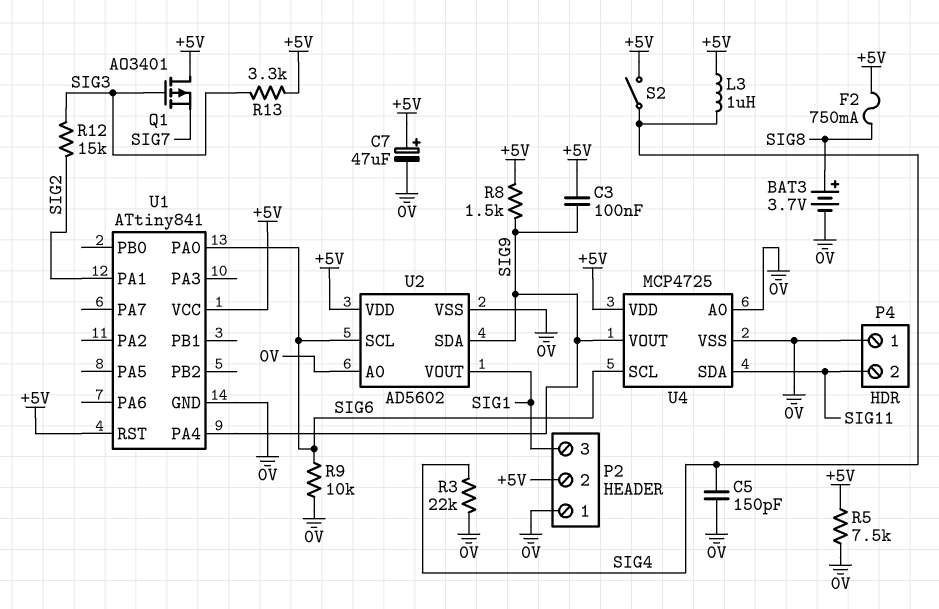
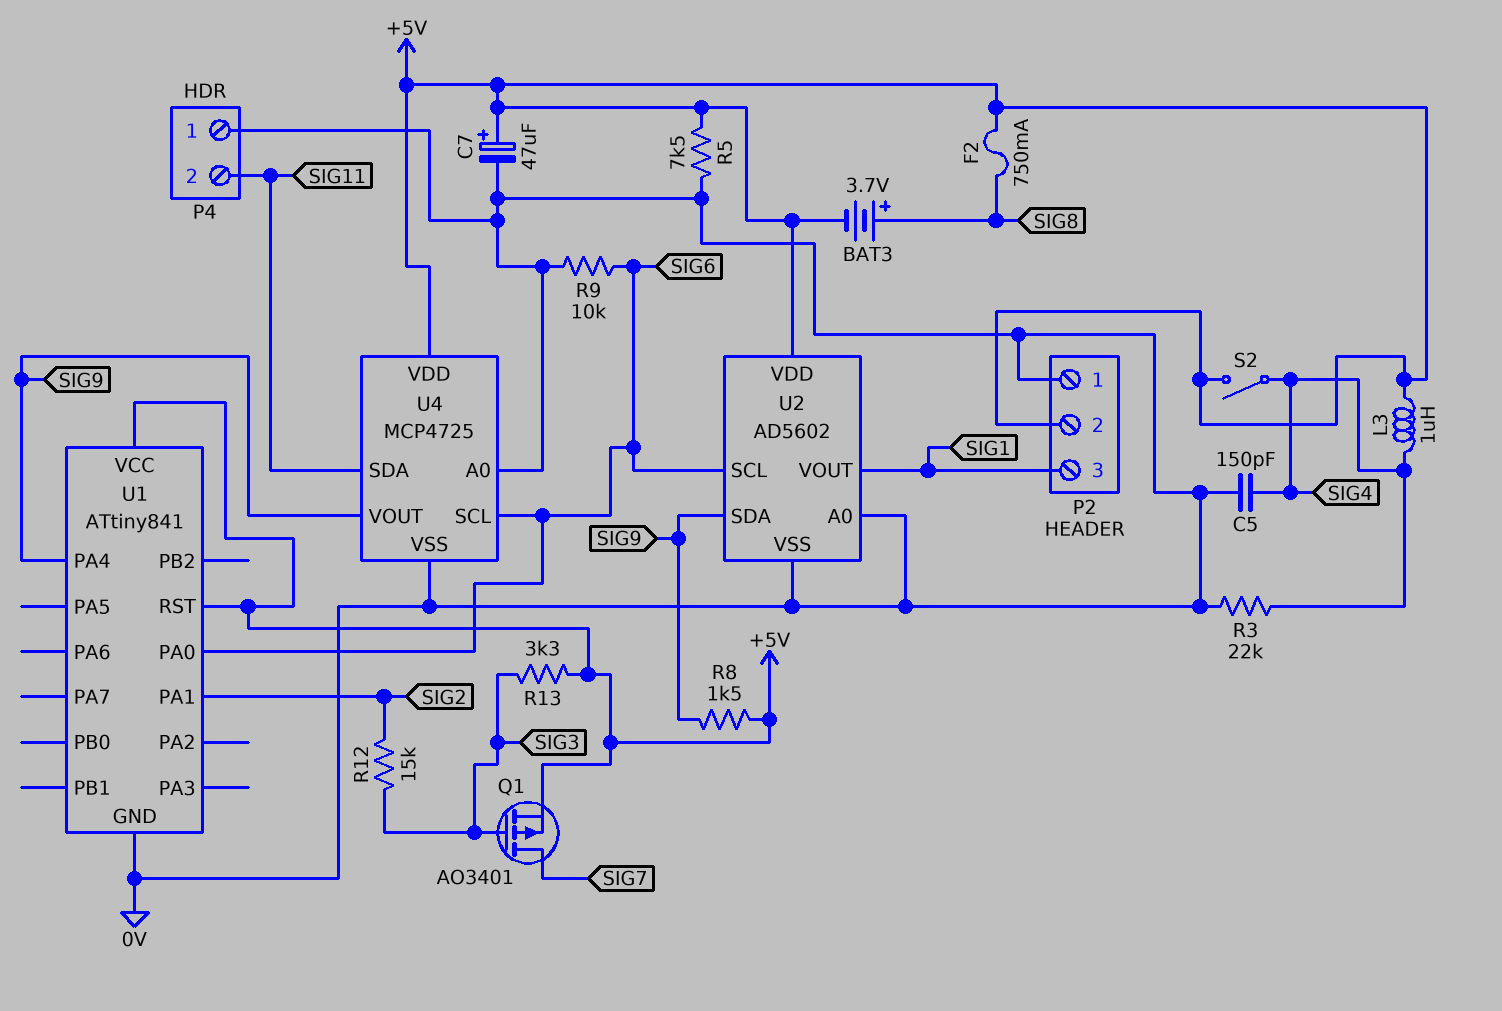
BAT3: 3.7V (plus SIG8, minus 0V) -> 3.7V (plus SIG8, minus +5V)
C3: 100nF (+5V, SIG9) -> none
Q1: PMOS AO3401 (G SIG3, D +5V, S SIG7) -> PMOS AO3401 (G SIG3, D SIG7, S +5V)

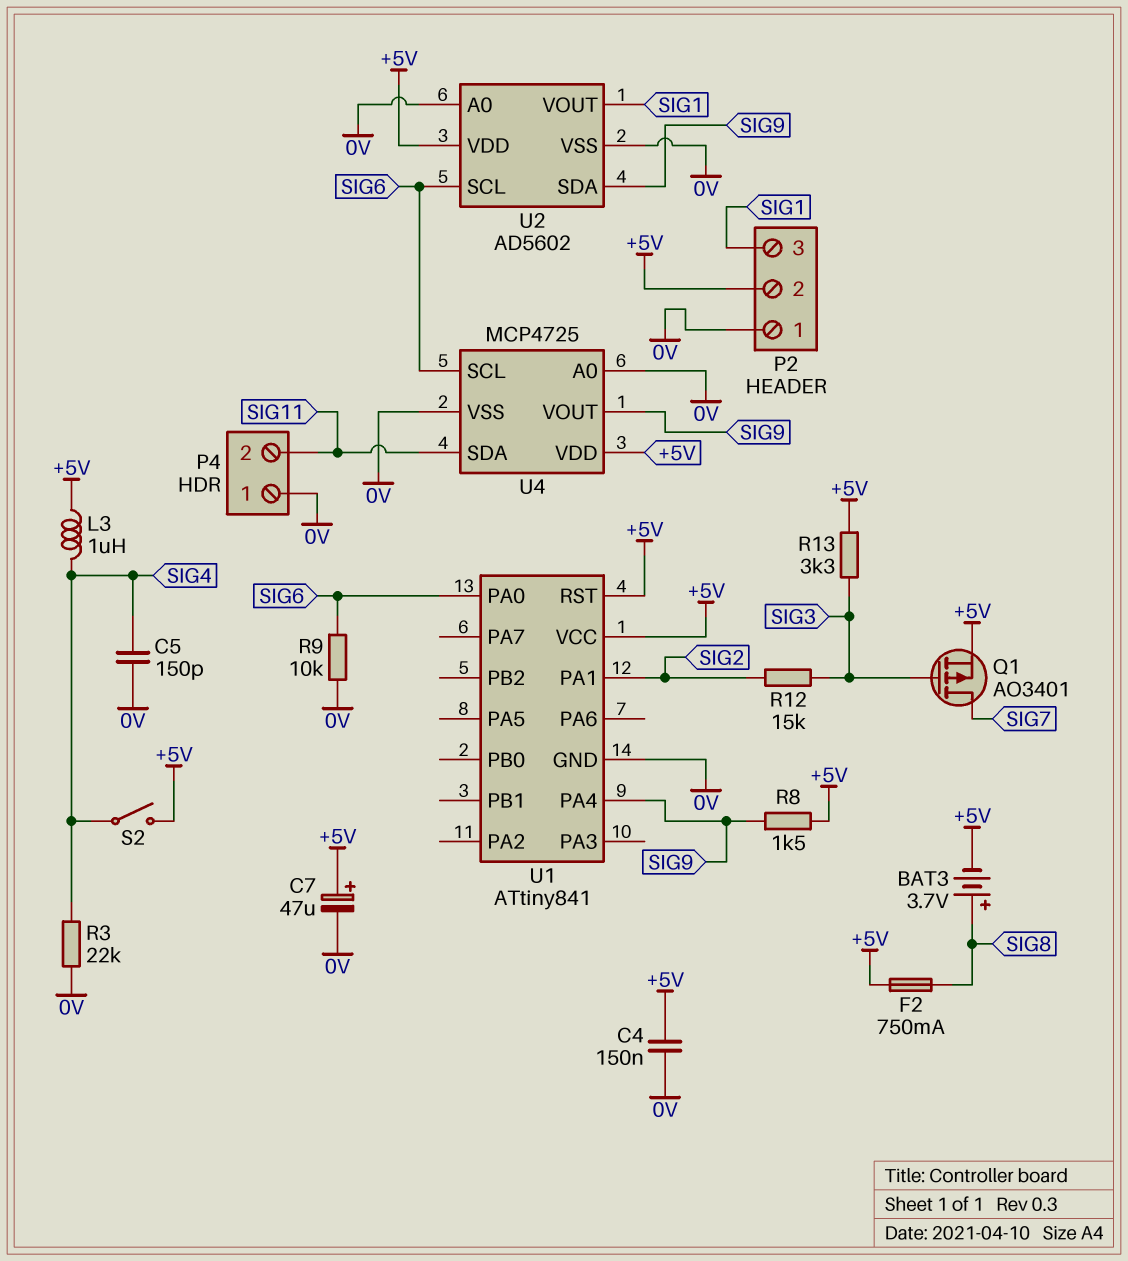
C4: none -> 150nF (+5V, 0V)
R5: 7.5k (+5V, 0V) -> none

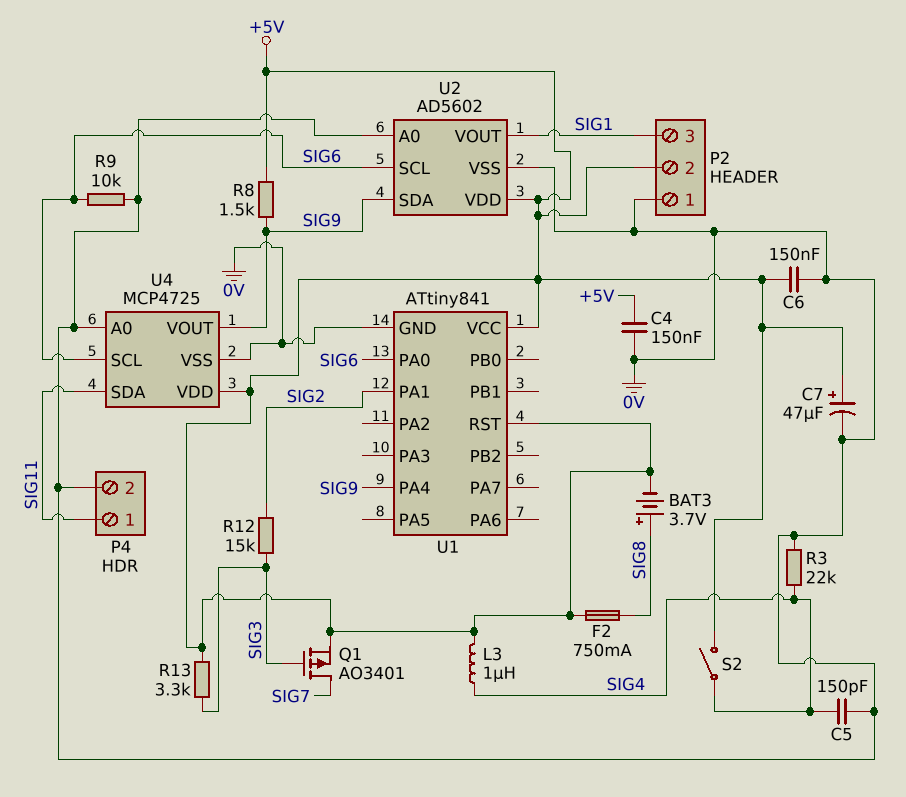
C6: none -> 150nF (+5V, 0V)
P4 pin 1: 0V -> SIG11
P4 pin 2: SIG11 -> 0V

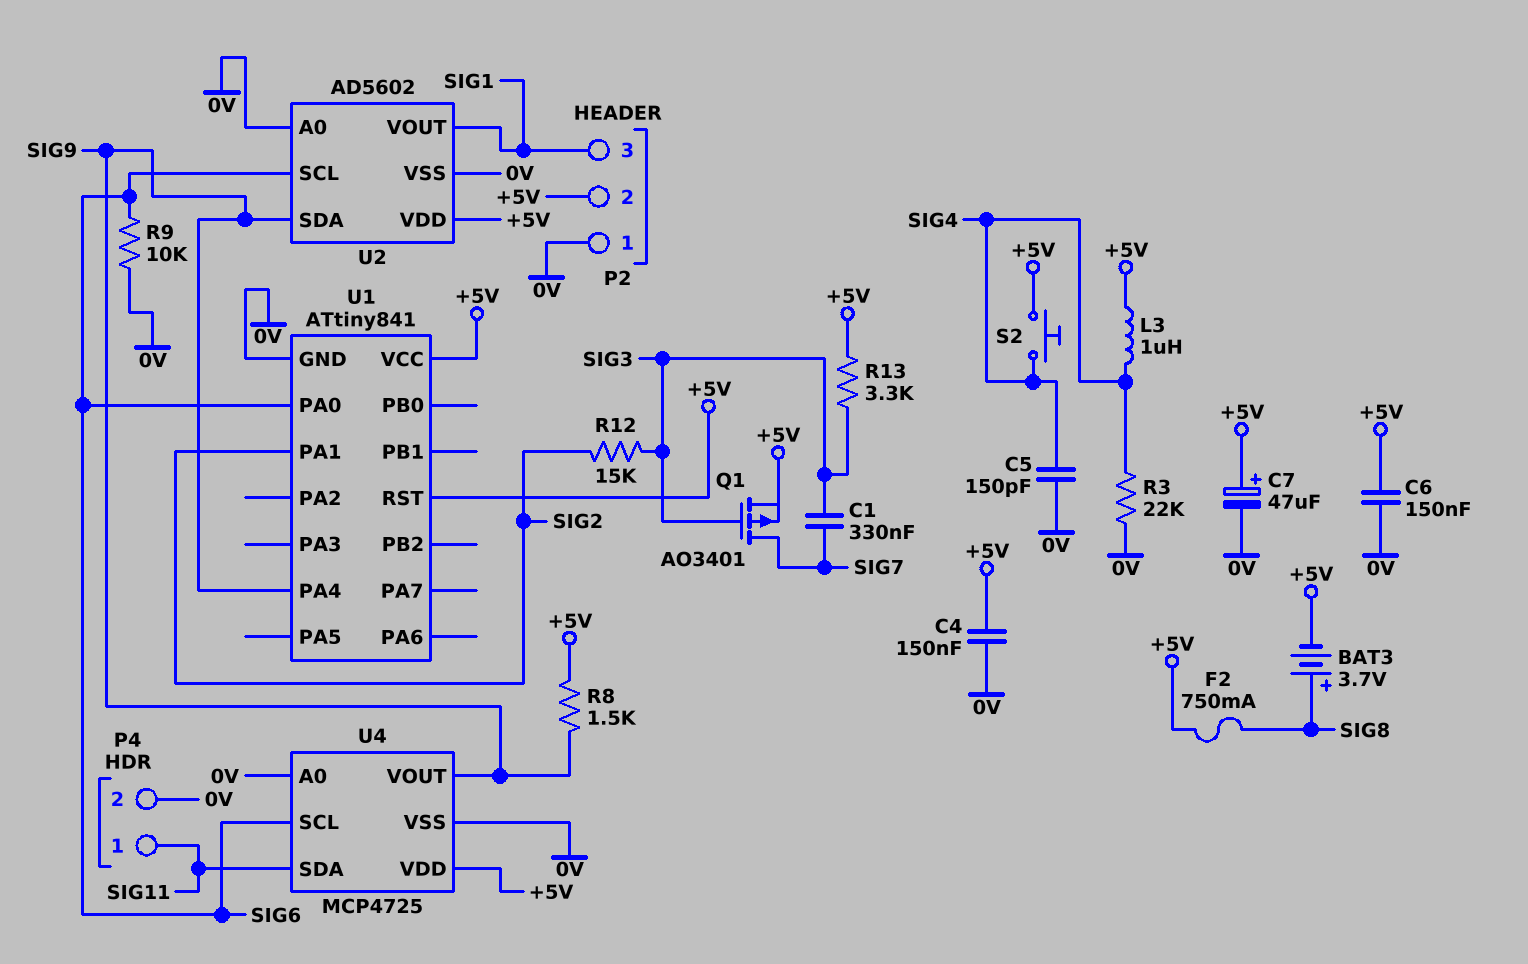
C1: none -> 330nF (SIG3, SIG7)
S2: switch (+5V, SIG4) -> button (+5V, SIG4)

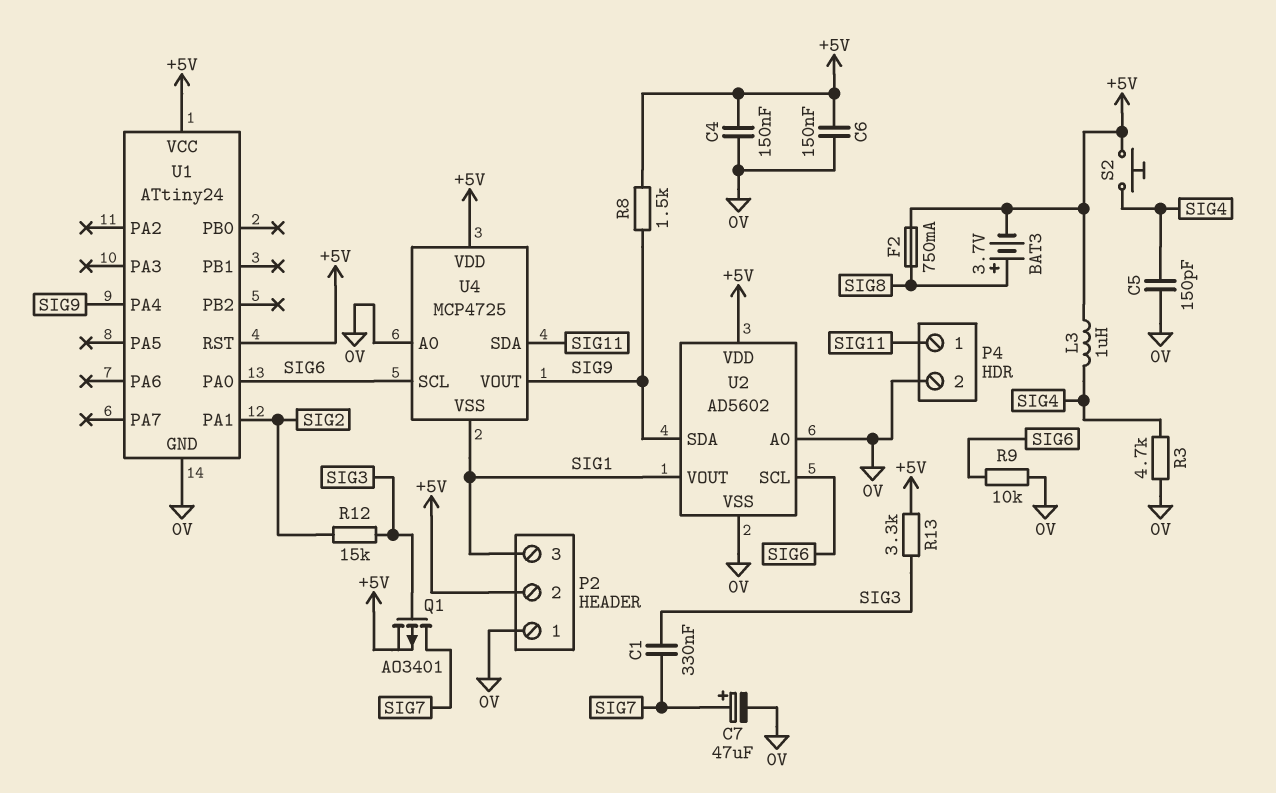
C7: 47uF (plus +5V, minus 0V) -> 47uF (plus SIG7, minus 0V)
R3: 22k (0V, SIG4) -> 4.7k (0V, SIG4)
U1: ATtiny841 -> ATtiny24
U4 pin VSS: 0V -> SIG1

